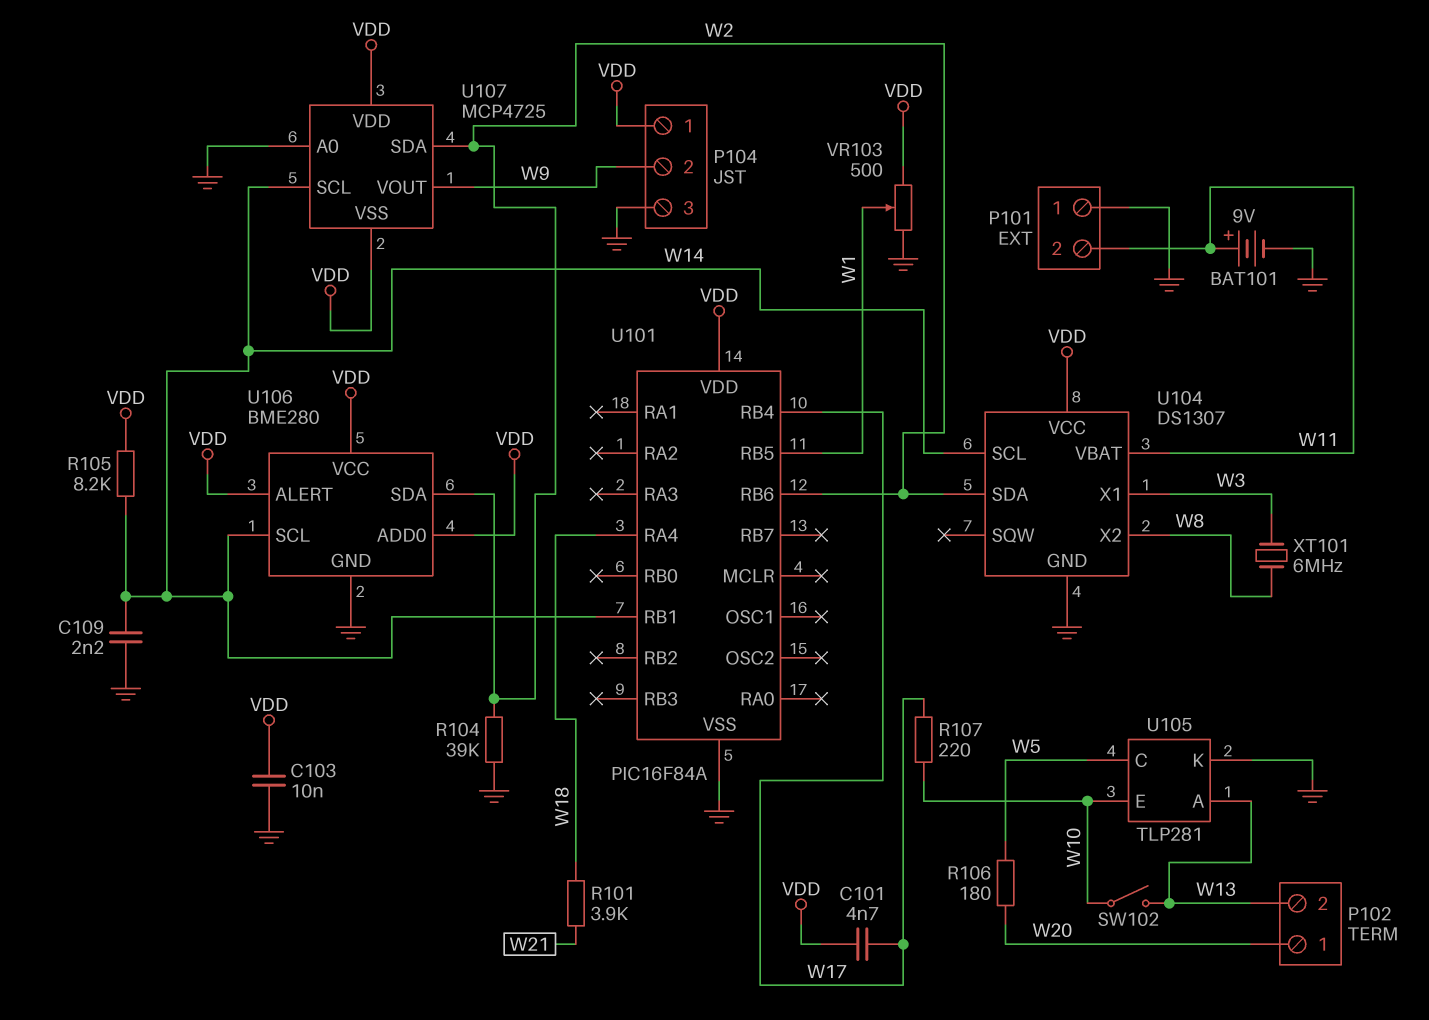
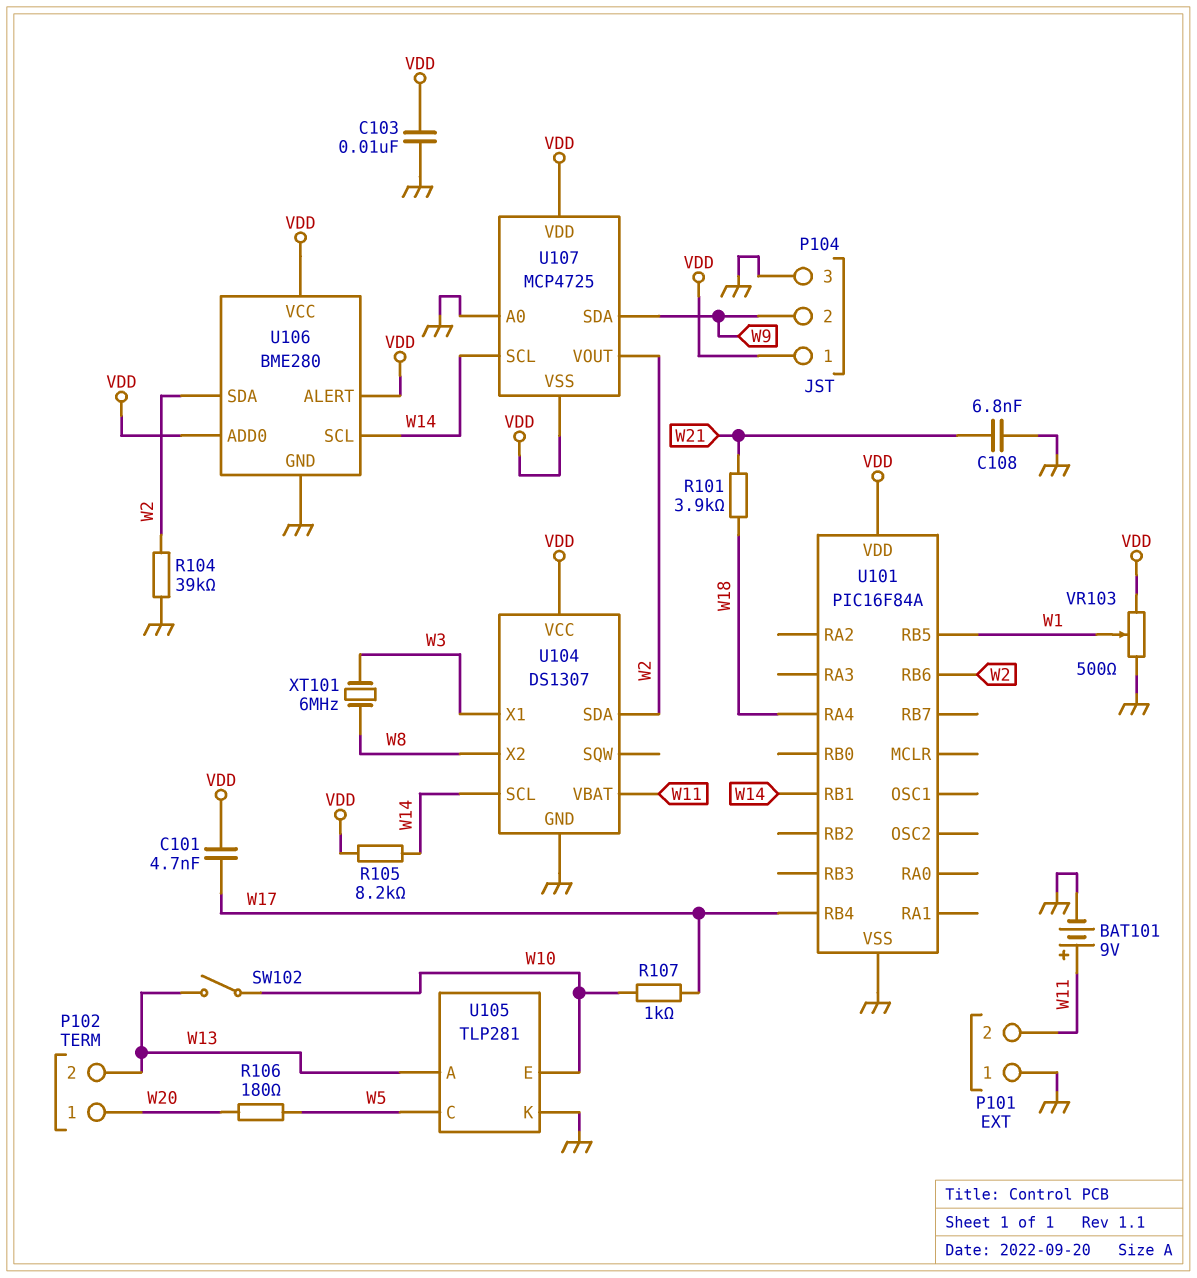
C108: none -> 6.8nF (GND, W21)
C109: 2.2nF (GND, W14) -> none
R107: 220 (W10, W17) -> 1k (W10, W17)
U107 pin SDA: W2 -> W9
U107 pin VOUT: W9 -> W2

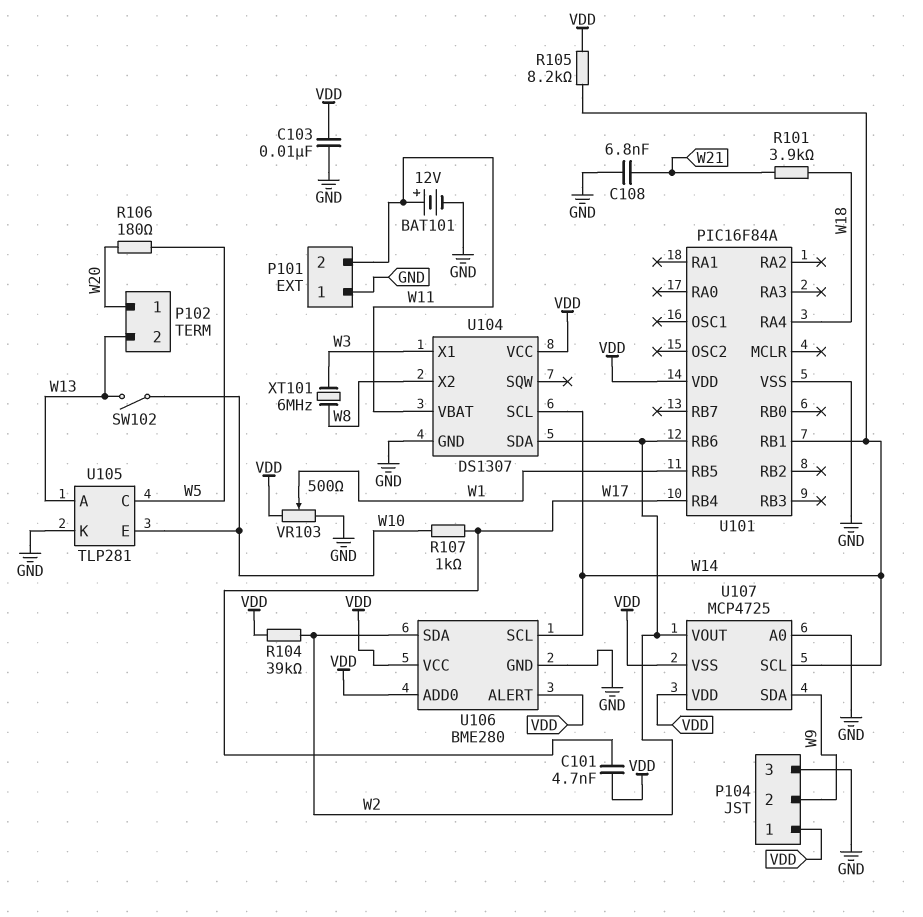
BAT101: 9V (plus W11, minus GND) -> 12V (plus W11, minus GND)
R104: 39k (GND, W2) -> 39k (VDD, W2)

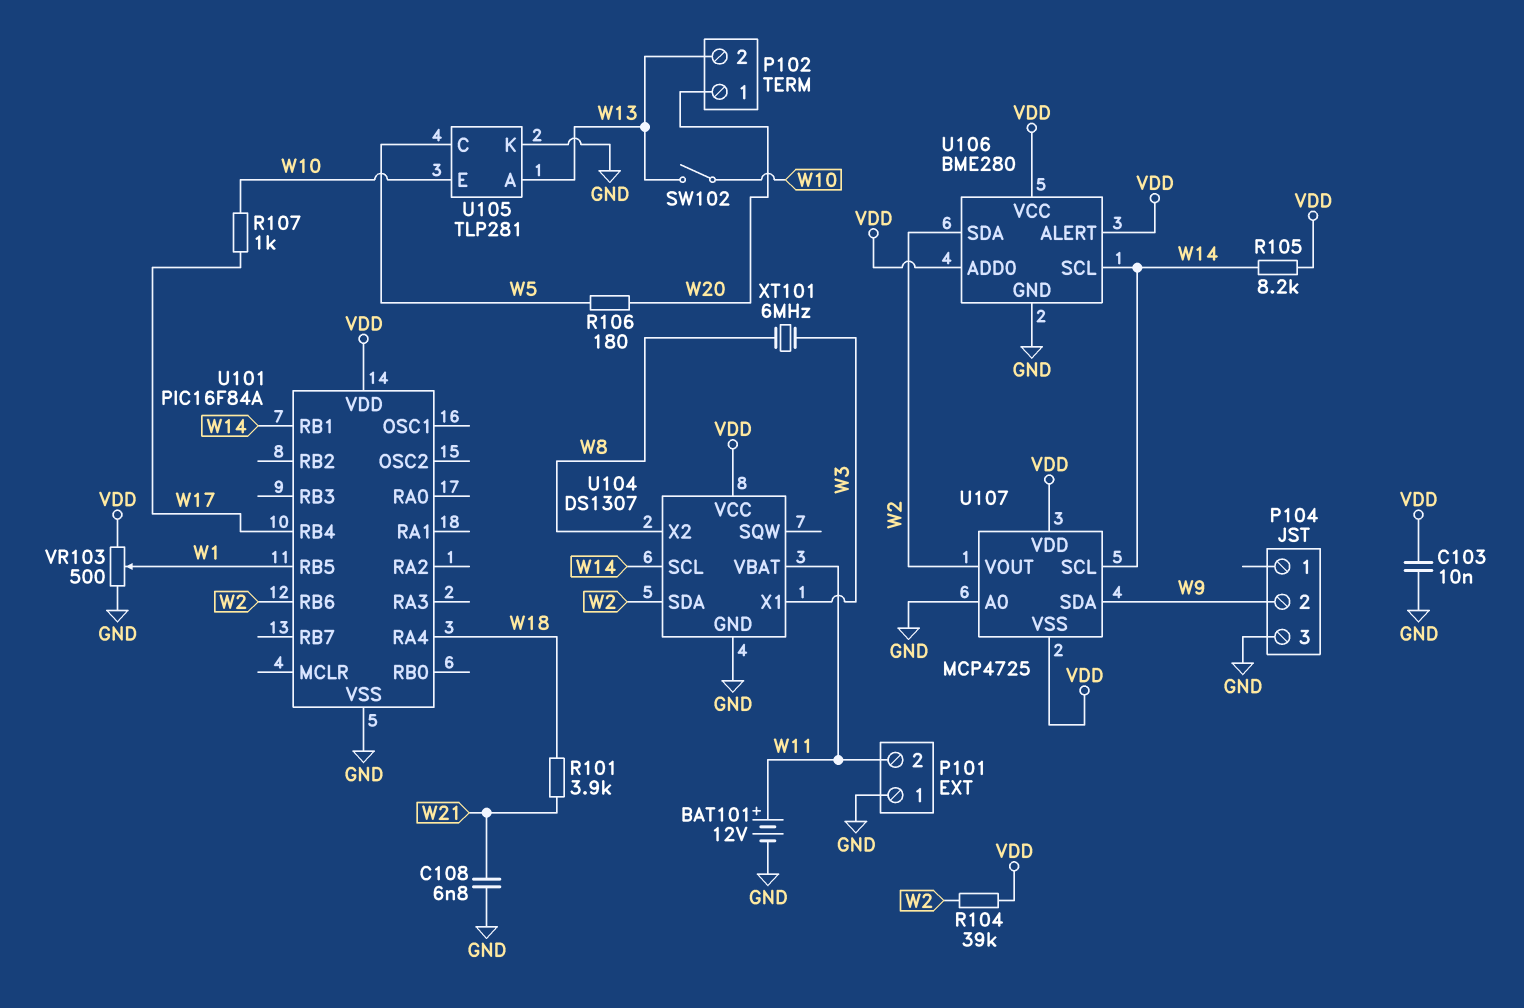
C101: 4.7nF (VDD, W17) -> none
P104 pin 1: VDD -> none

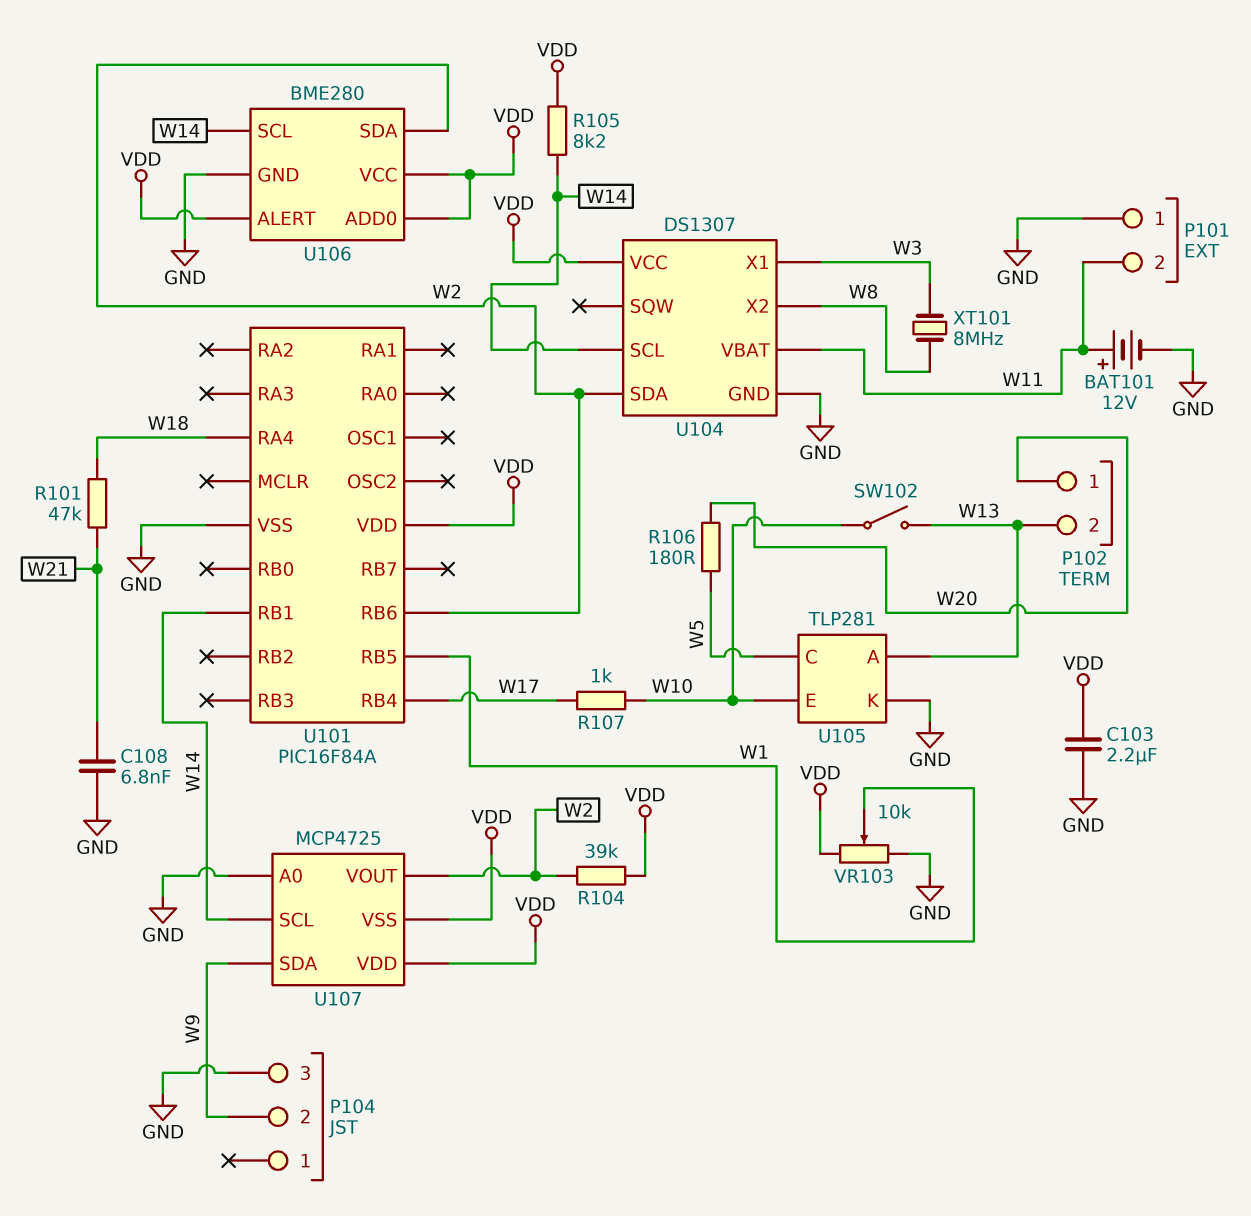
C103: 10nF (GND, VDD) -> 2.2uF (GND, VDD)
R101: 3.9k (W18, W21) -> 47k (W18, W21)
VR103: 500 (GND, VDD, wiper W1) -> 10k (GND, VDD, wiper W1)
XT101: 6MHz (W3, W8) -> 8MHz (W3, W8)

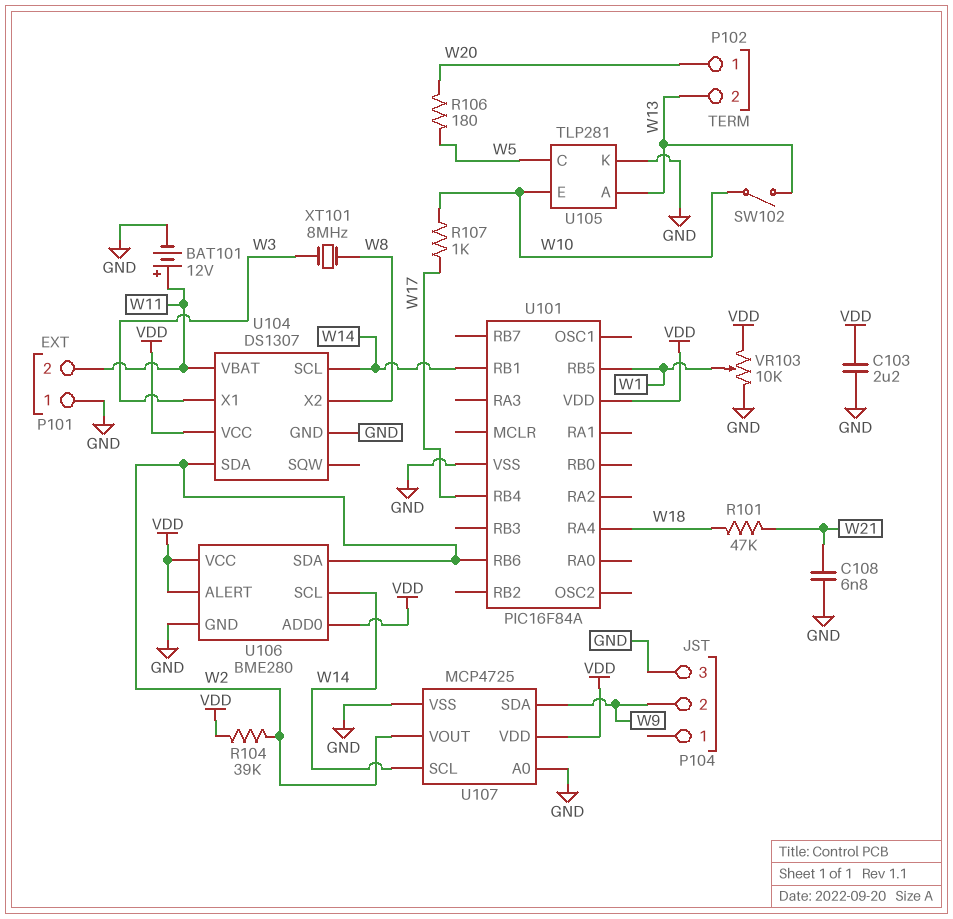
R105: 8.2k (VDD, W14) -> none
U107 pin VSS: VDD -> GND

